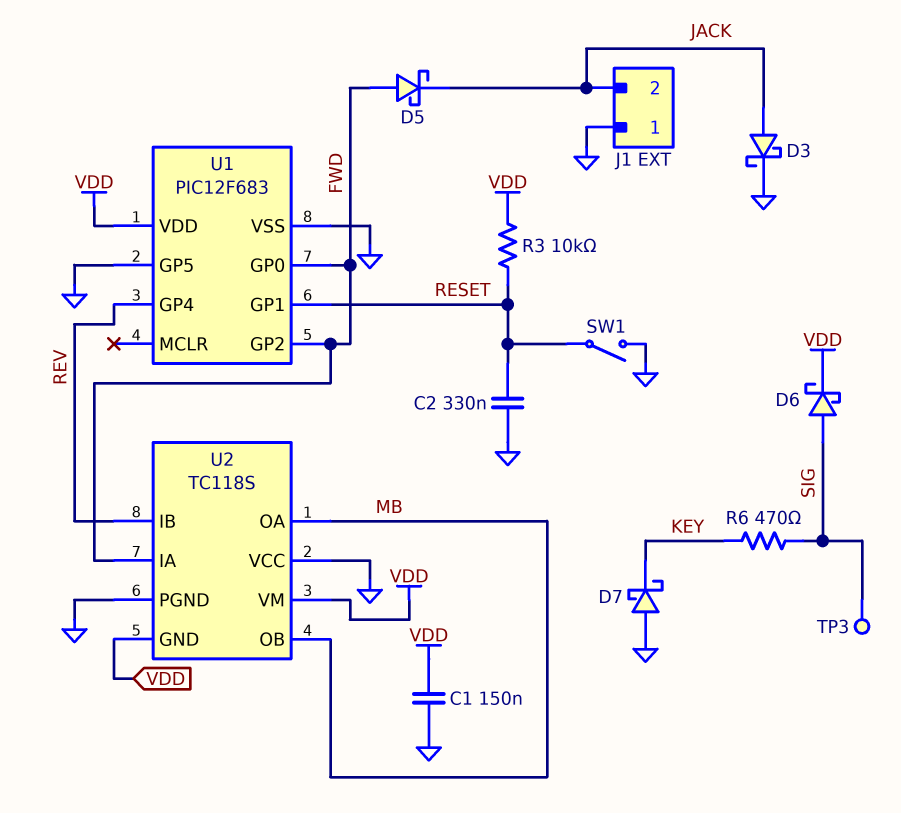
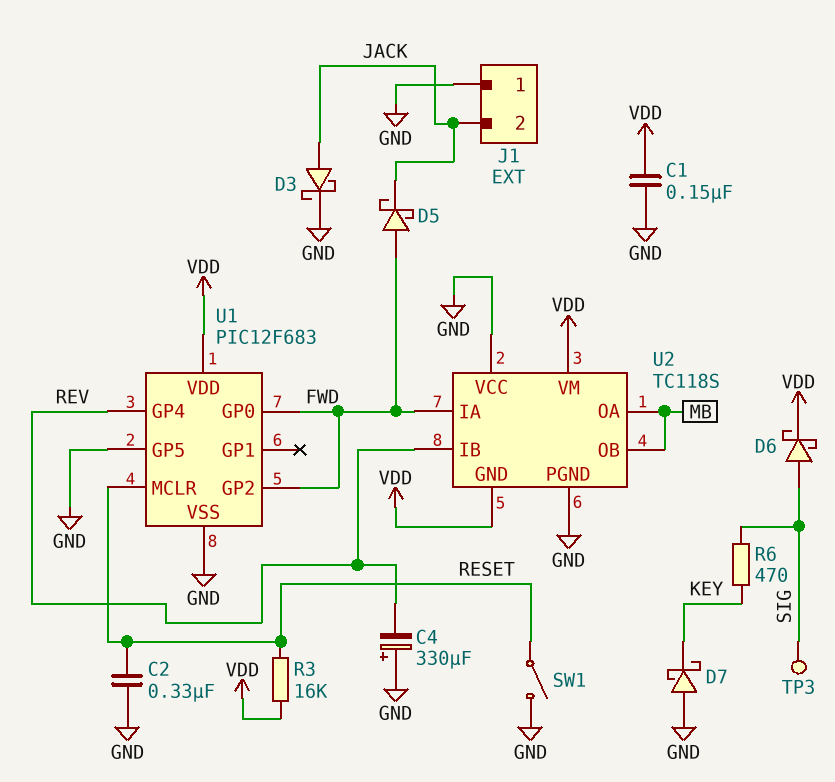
C4: none -> 330uF (plus GND, minus REV)
R3: 10k (RESET, VDD) -> 16k (RESET, VDD)
U1 pin GP1: RESET -> none
U1 pin MCLR: none -> RESET

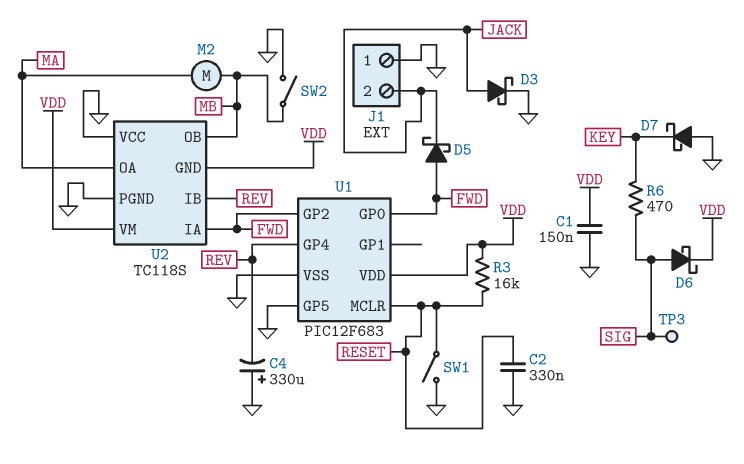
M2: none -> motor (MA, MB)
SW2: none -> switch (GND, MB)
U2 pin OA: MB -> MA

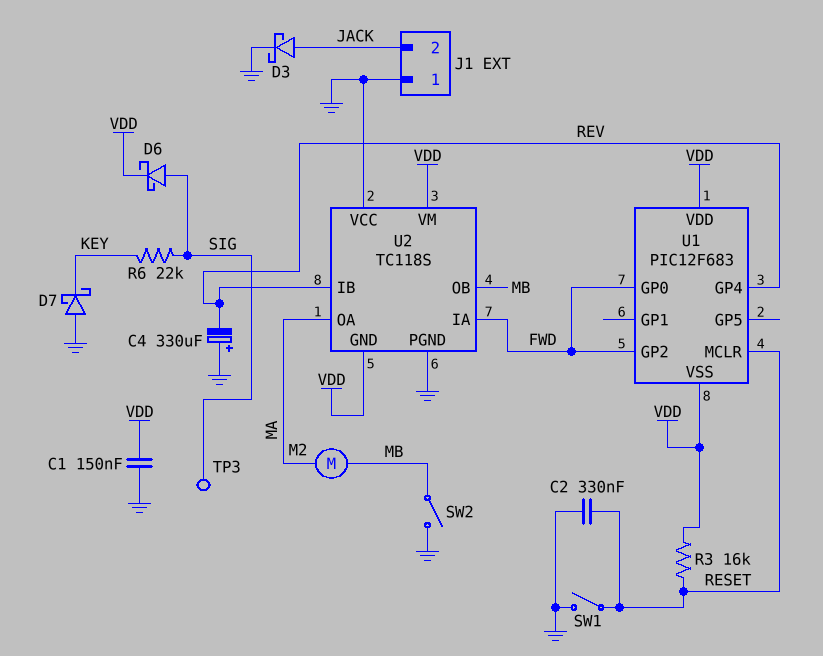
D5: schottky (A FWD, K JACK) -> none
R6: 470 (KEY, SIG) -> 22k (KEY, SIG)
U1 pin GP5: GND -> none
U1 pin VSS: GND -> VDD

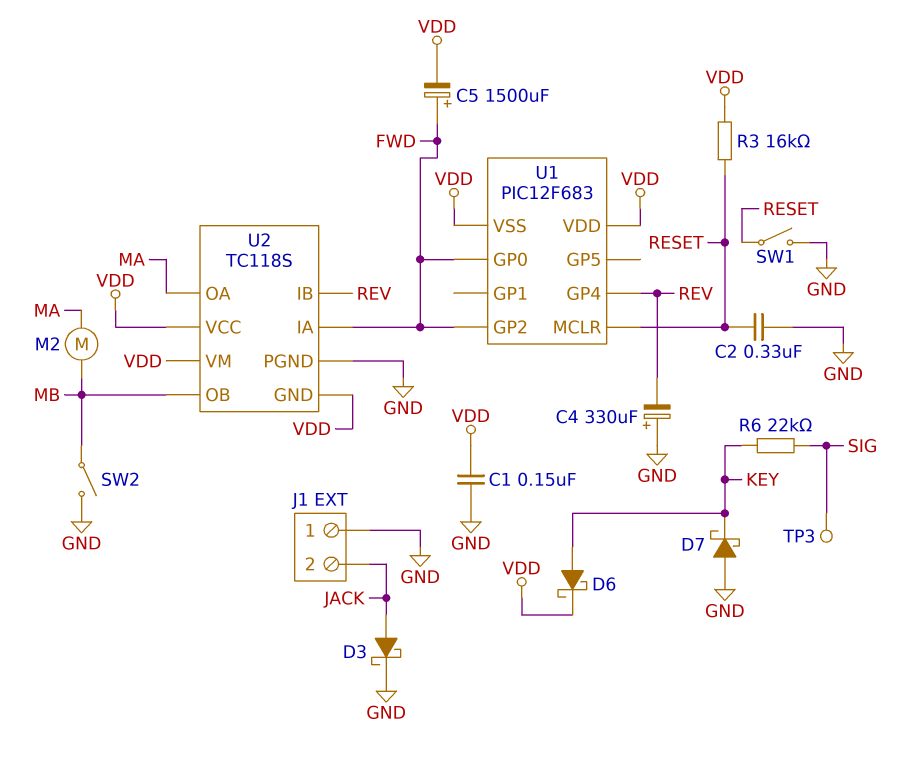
C5: none -> 1500uF (plus FWD, minus VDD)
D6: schottky (A SIG, K VDD) -> schottky (A KEY, K VDD)
U2 pin VCC: GND -> VDD

